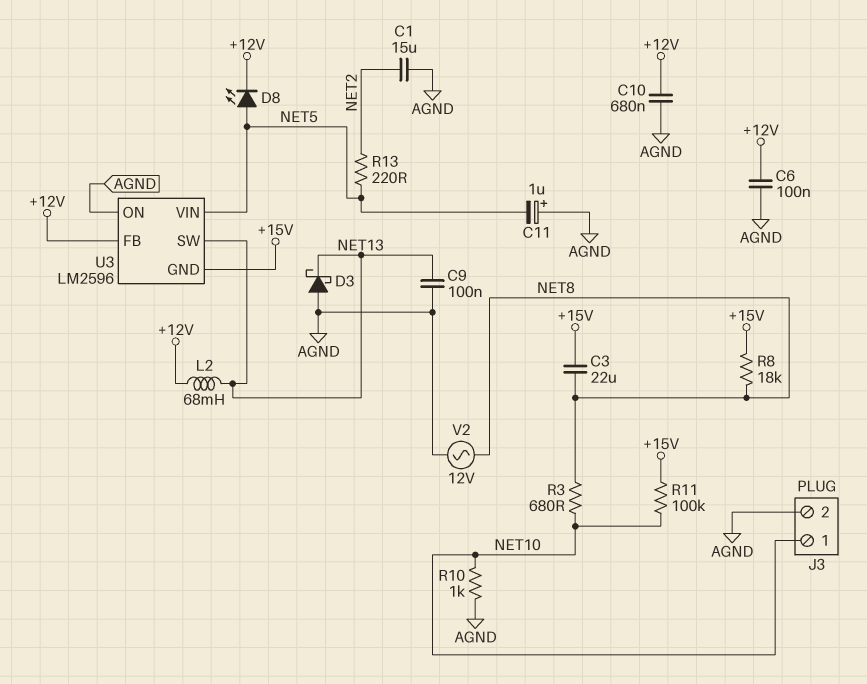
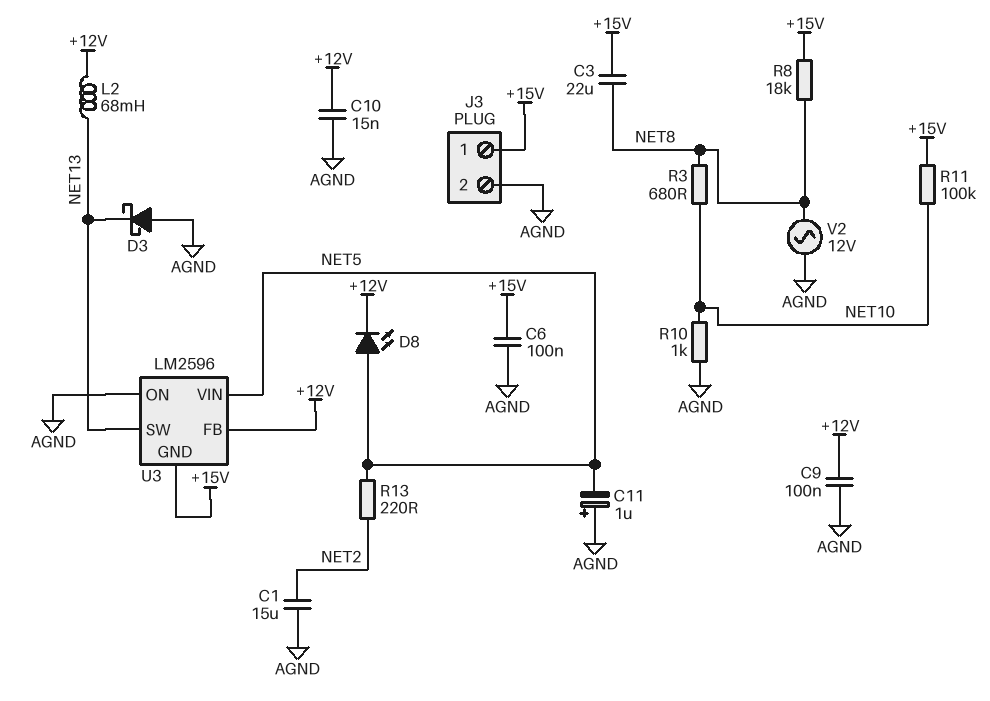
C6: 100nF (+12V, AGND) -> 100nF (+15V, AGND)
C9: 100nF (AGND, NET13) -> 100nF (+12V, AGND)
C10: 680nF (+12V, AGND) -> 15nF (+12V, AGND)
J3 pin 1: NET10 -> +15V

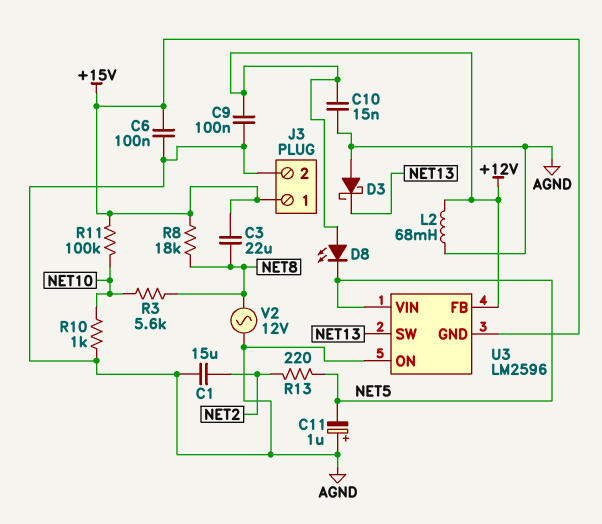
D8: LED (A NET5, K +12V) -> LED (A +12V, K NET5)
L2: 68mH (+12V, NET13) -> 68mH (+12V, AGND)
R3: 680 (NET8, NET10) -> 5.6k (NET8, NET10)

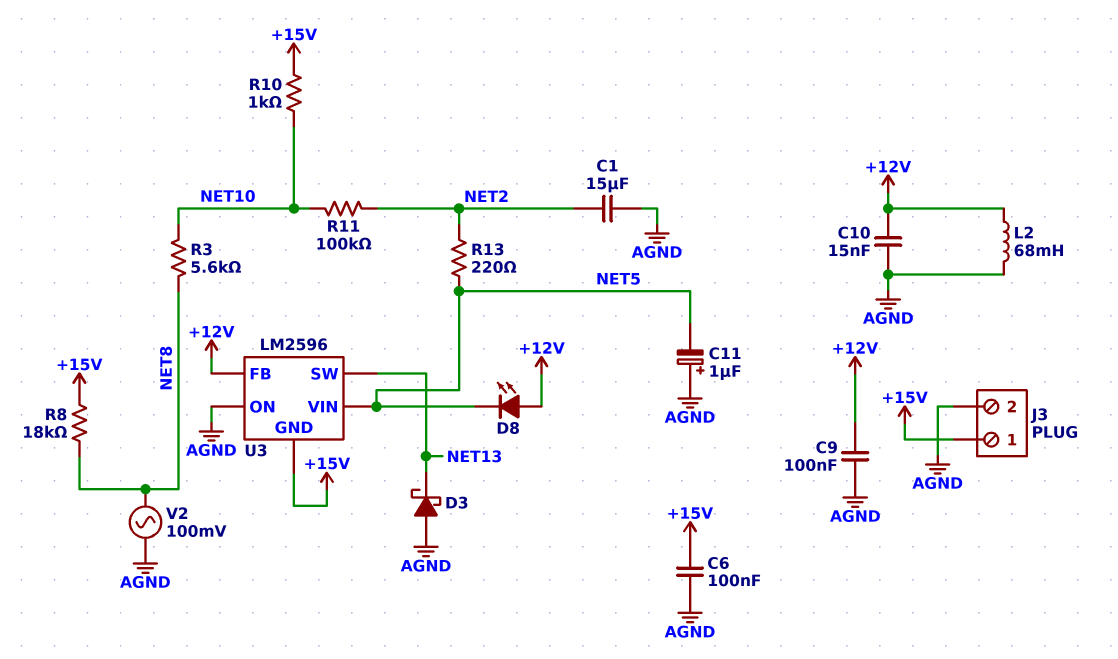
C3: 22uF (+15V, NET8) -> none
R10: 1k (AGND, NET10) -> 1k (+15V, NET10)
R11: 100k (+15V, NET10) -> 100k (NET2, NET10)
V2: AC 12V (AGND, NET8) -> AC 100mV (AGND, NET8)

